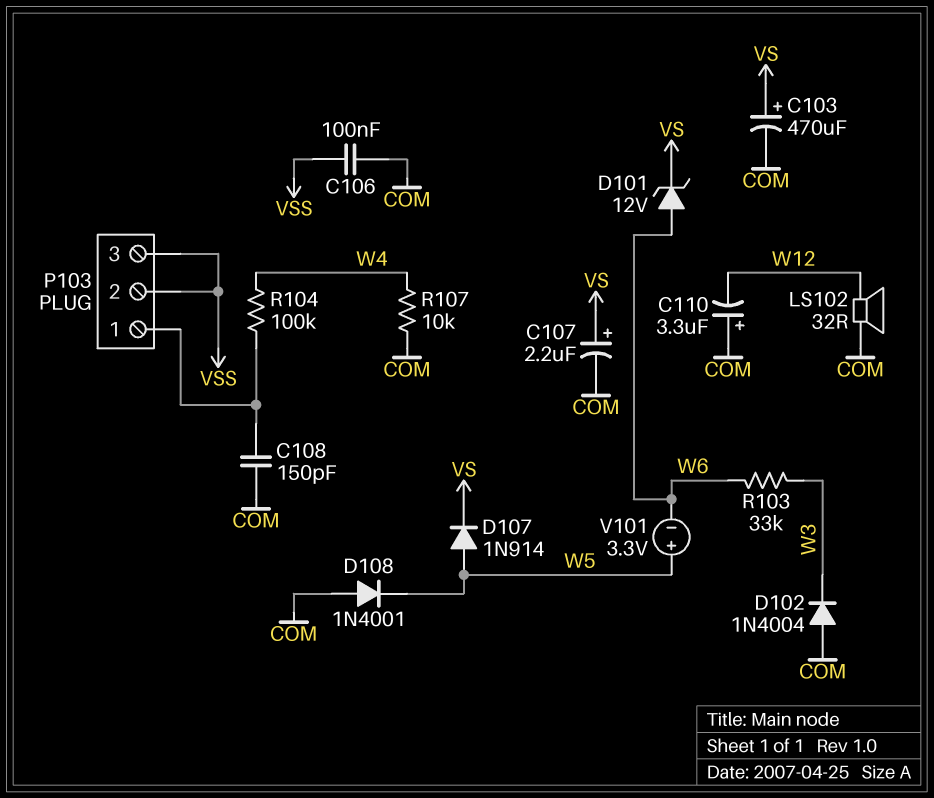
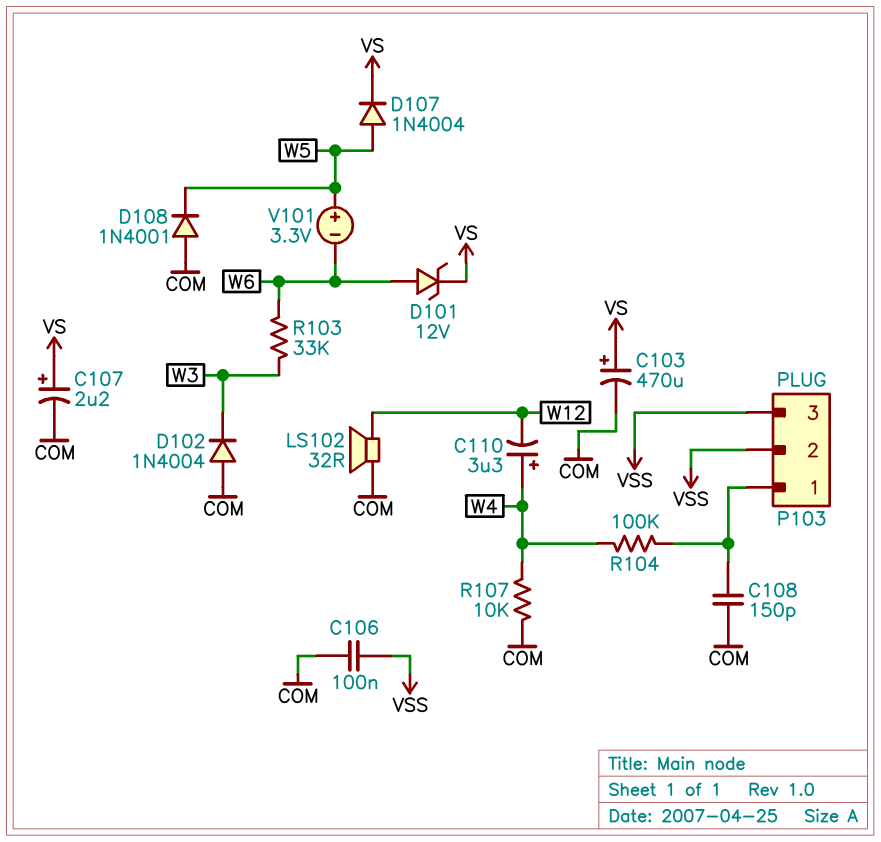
C110: 3.3uF (plus COM, minus W12) -> 3.3uF (plus W4, minus W12)
D107: diode 1N914 (A W5, K VS) -> diode 1N4004 (A W5, K VS)

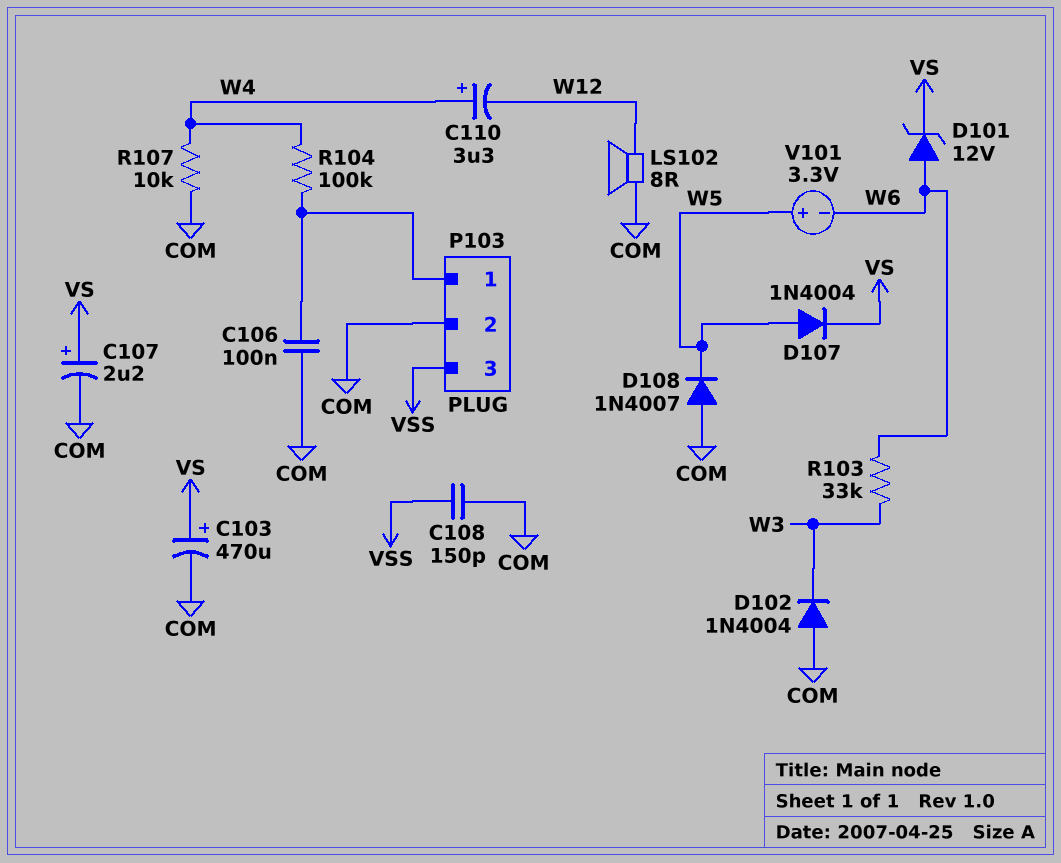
C106: 100nF (COM, VSS) -> 100nF (COM, P103/1)
C108: 150pF (COM, P103/1) -> 150pF (COM, VSS)
D108: diode 1N4001 (A COM, K W5) -> diode 1N4007 (A COM, K W5)
LS102: speaker 32R (COM, W12) -> speaker 8R (COM, W12)
P103 pin 2: VSS -> COM

